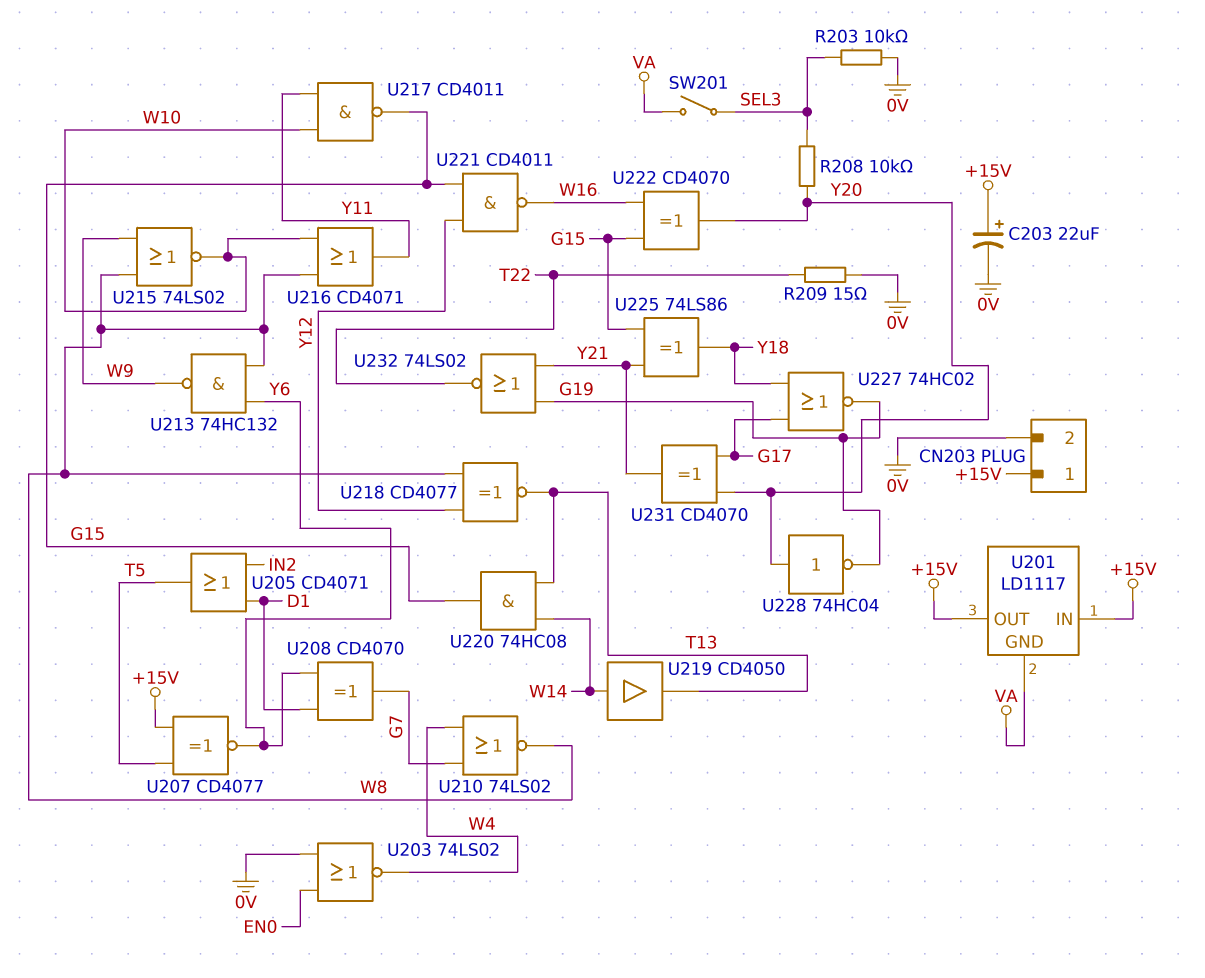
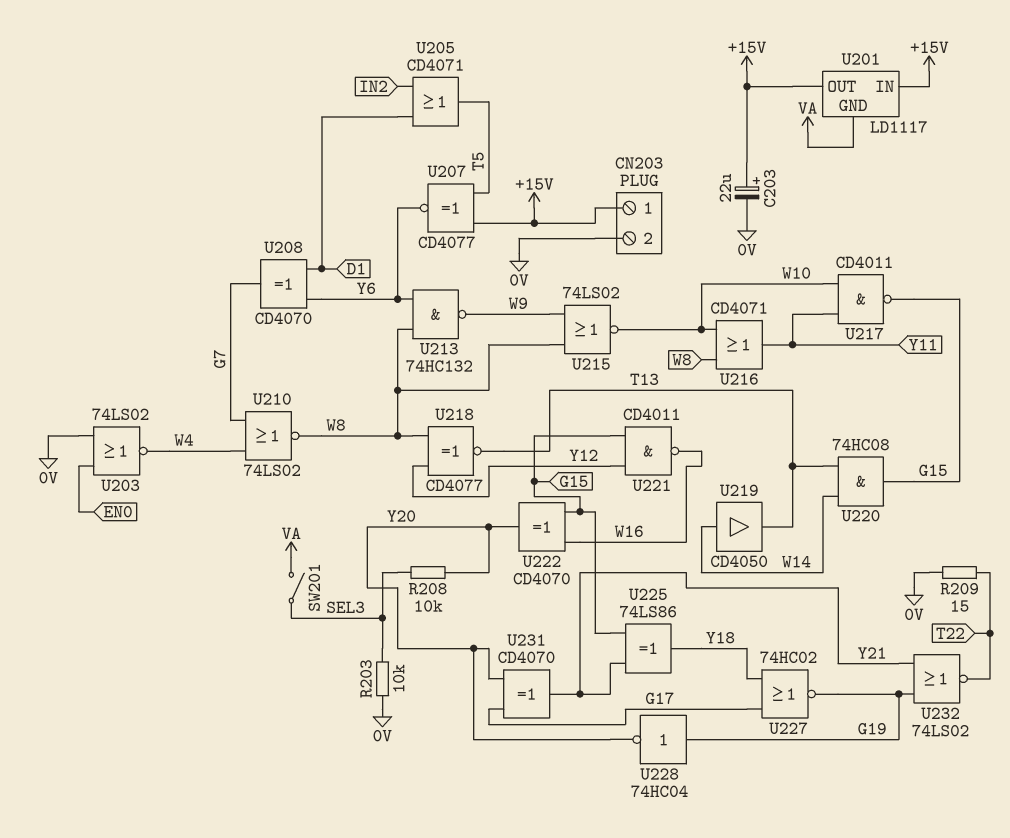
U228: NOT 74HC04 (in Y20, out G19) -> NOT 74HC04 (in G19, out Y20)

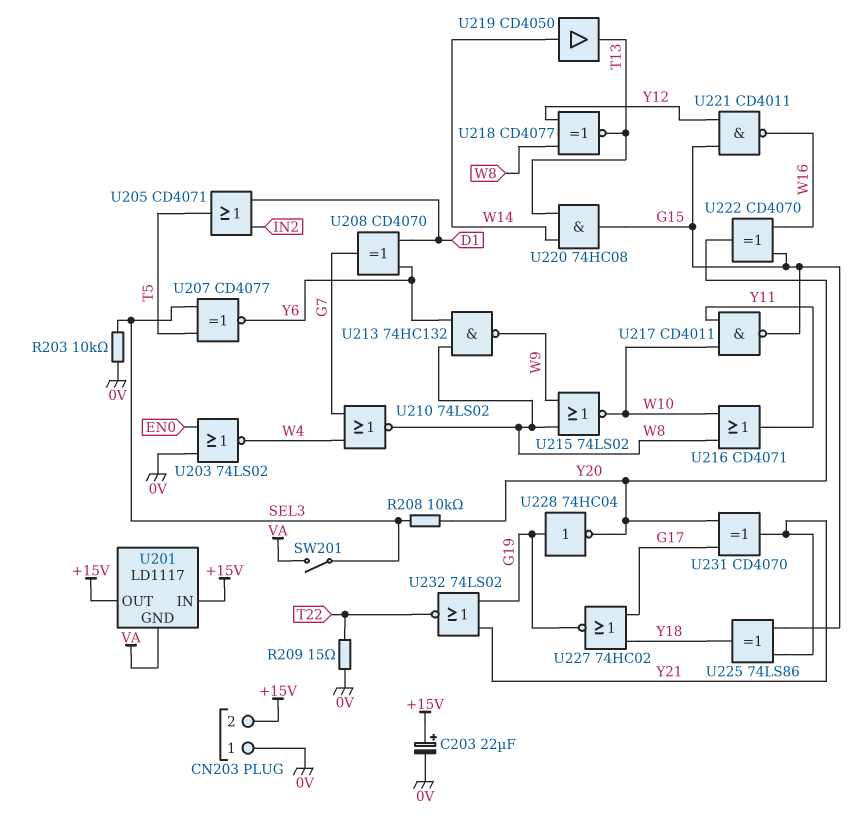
CN203 pin 1: +15V -> 0V
CN203 pin 2: 0V -> +15V
U207: XNOR CD4077 (in +15V, in T5, out Y6) -> XNOR CD4077 (in SEL3, in T5, out Y6)

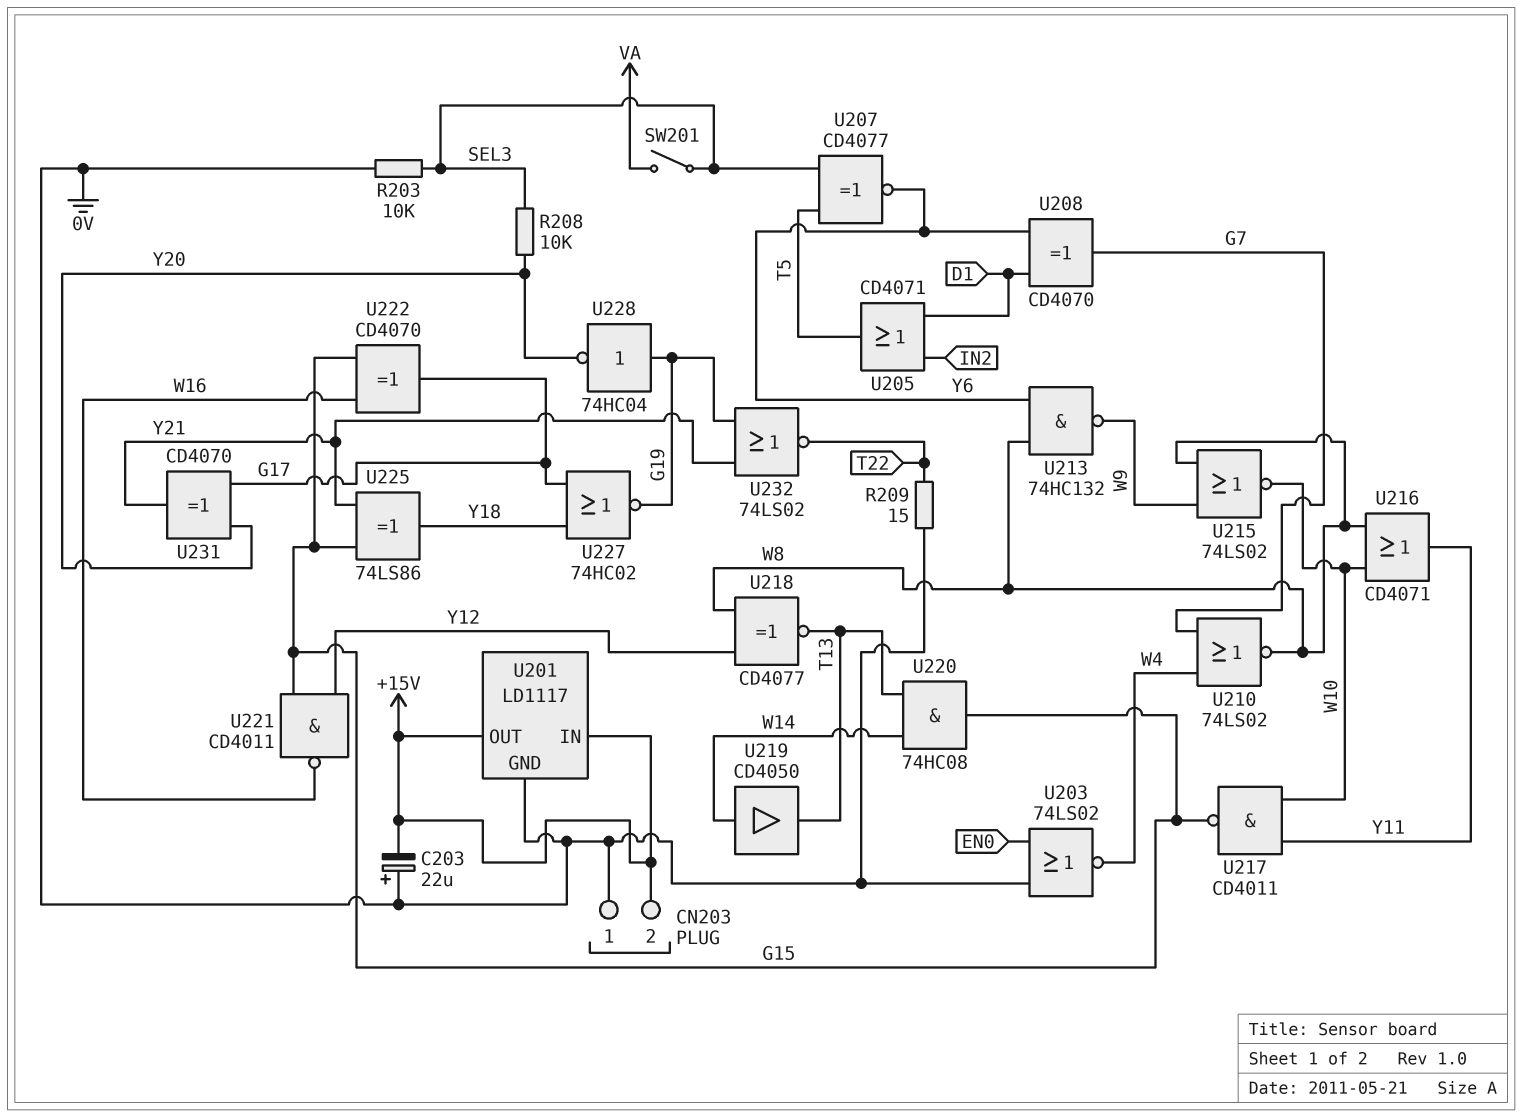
C203: 22uF (plus +15V, minus 0V) -> 22uF (plus 0V, minus +15V)
U201 pin GND: VA -> 0V
U222: XOR CD4070 (in G15, in W16, out Y20) -> XOR CD4070 (in G15, in W16, out G17)

